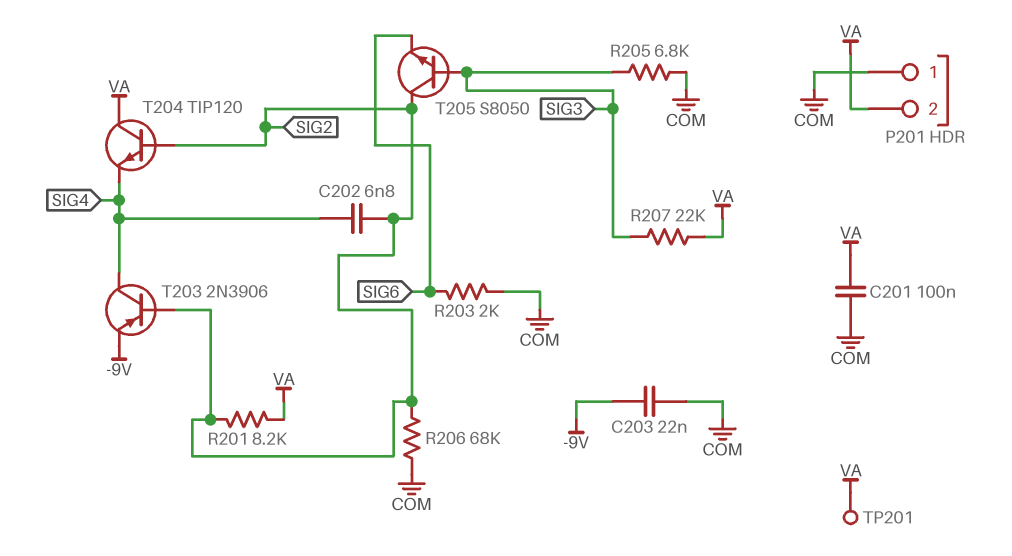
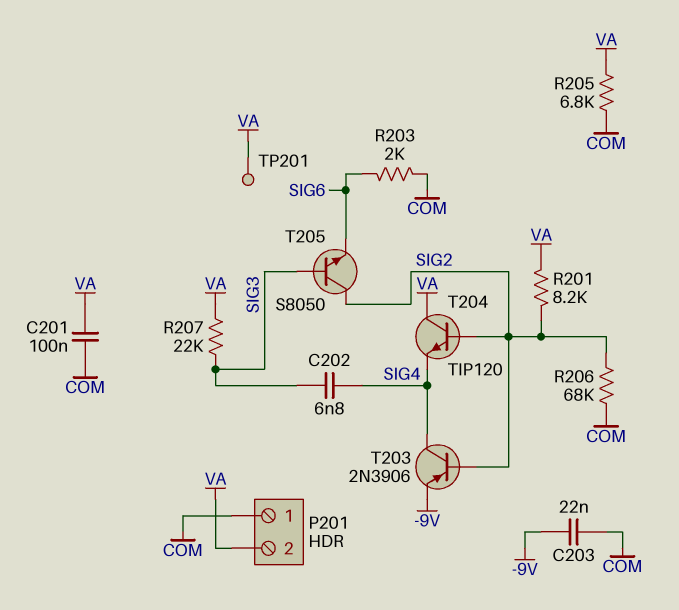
C202: 6.8nF (SIG2, SIG4) -> 6.8nF (SIG3, SIG4)
R205: 6.8k (COM, SIG3) -> 6.8k (COM, VA)

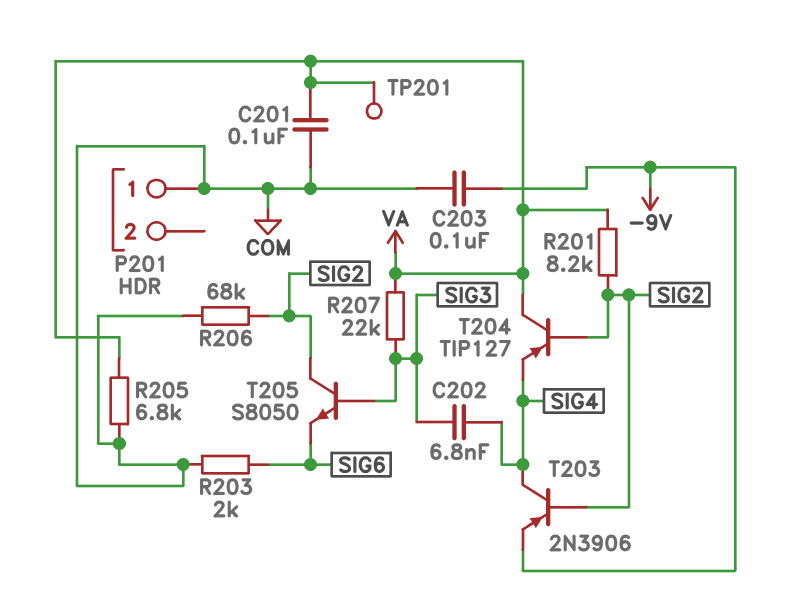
C203: 22nF (-9V, COM) -> 100nF (-9V, COM)
P201 pin 2: VA -> none
T204: NPN TIP120 (B SIG2, C VA, E SIG4) -> PNP TIP127 (B SIG2, C VA, E SIG4)

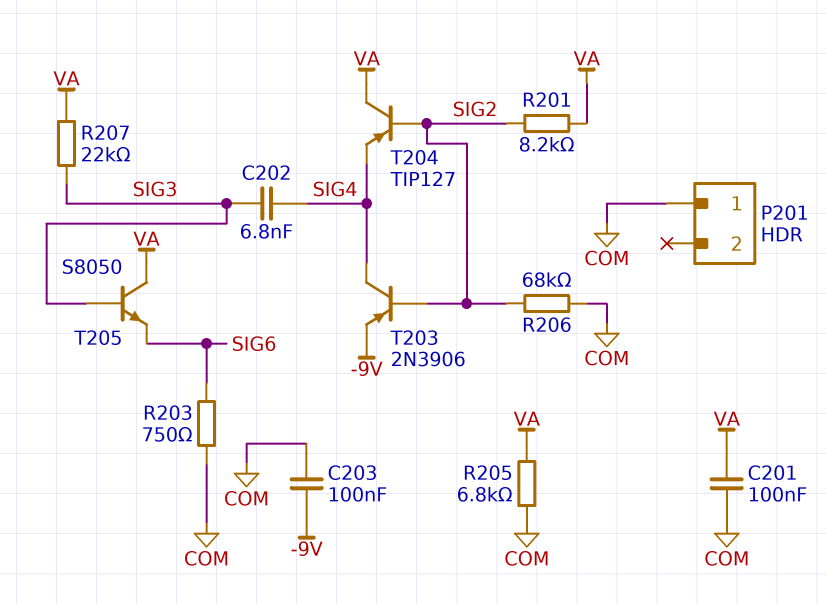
R203: 2k (COM, SIG6) -> 750 (COM, SIG6)
T205: NPN S8050 (B SIG3, C SIG2, E SIG6) -> NPN S8050 (B SIG3, C VA, E SIG6)
TP201: test point (VA) -> none

